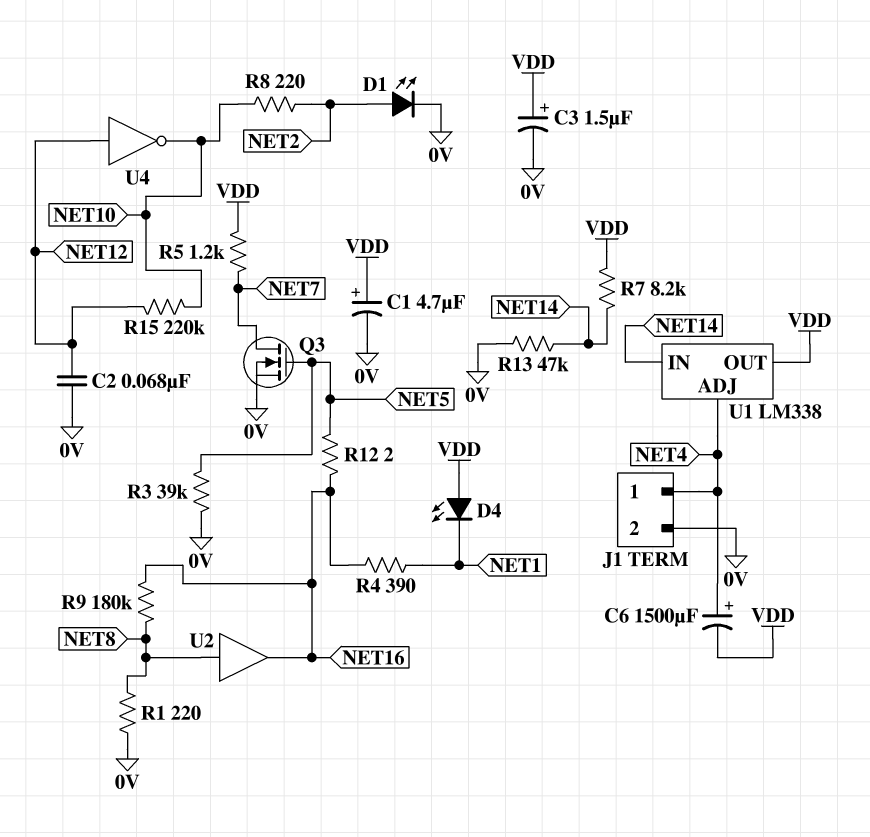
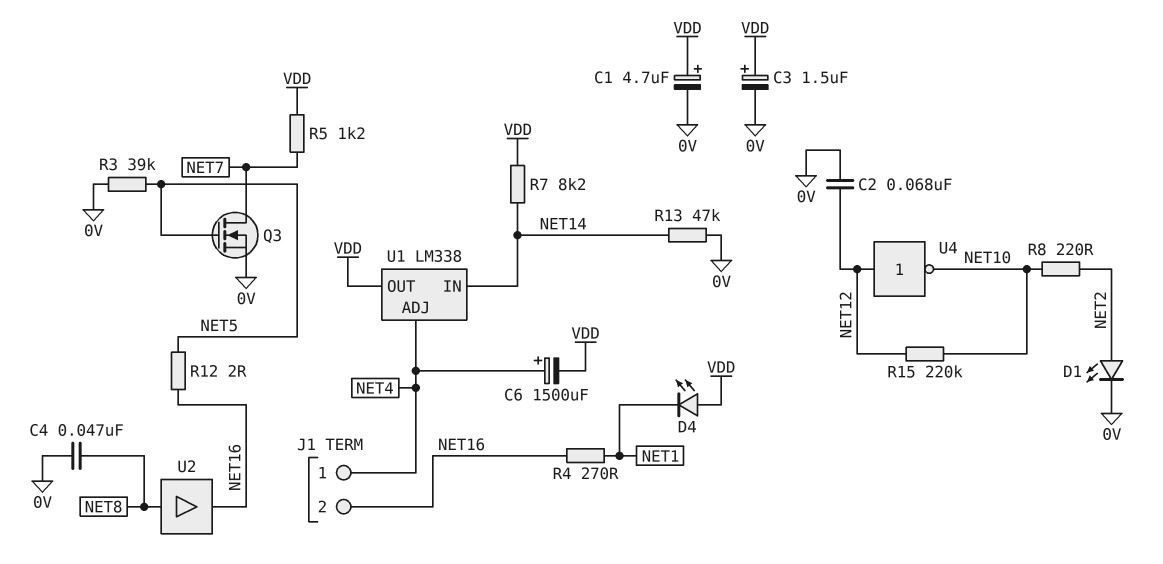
C4: none -> 47nF (0V, NET8)
J1 pin 2: 0V -> NET16
R1: 220 (0V, NET8) -> none
R4: 390 (NET1, NET16) -> 270 (NET1, NET16)
R9: 180k (NET8, NET16) -> none

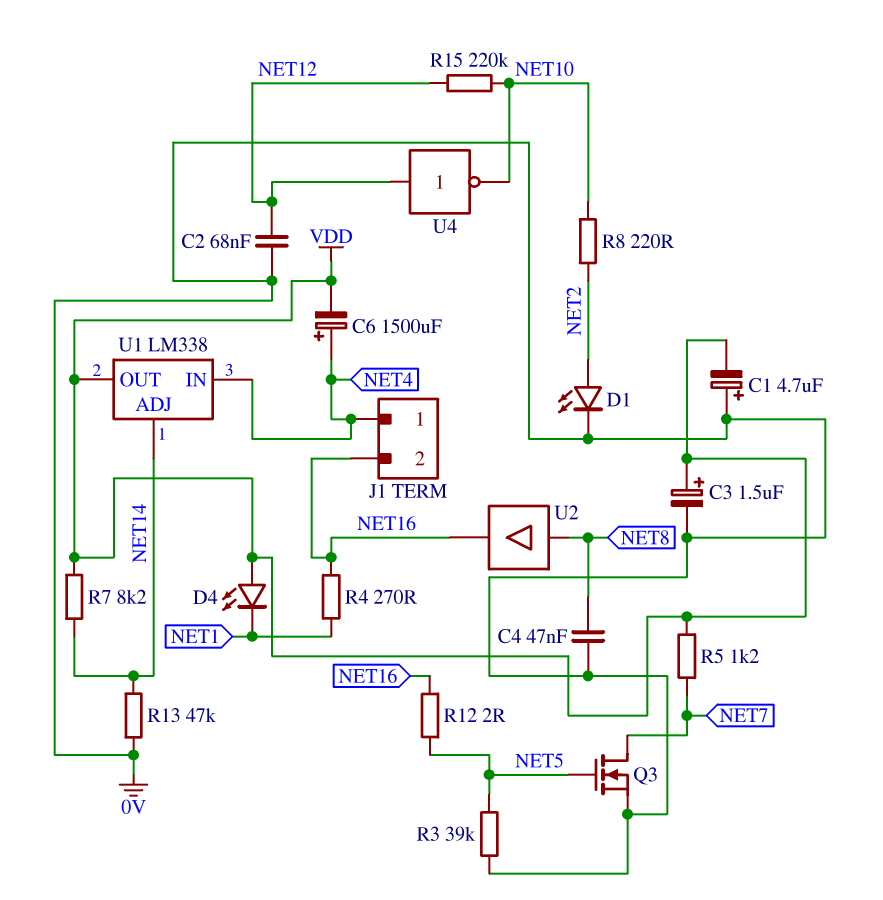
C1: 4.7uF (plus VDD, minus 0V) -> 4.7uF (plus 0V, minus VDD)
U1 pin ADJ: NET4 -> NET14
U1 pin IN: NET14 -> NET4

